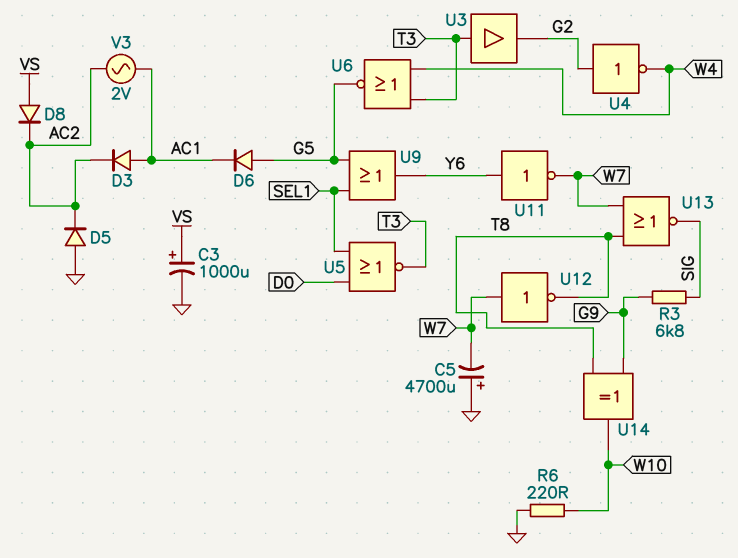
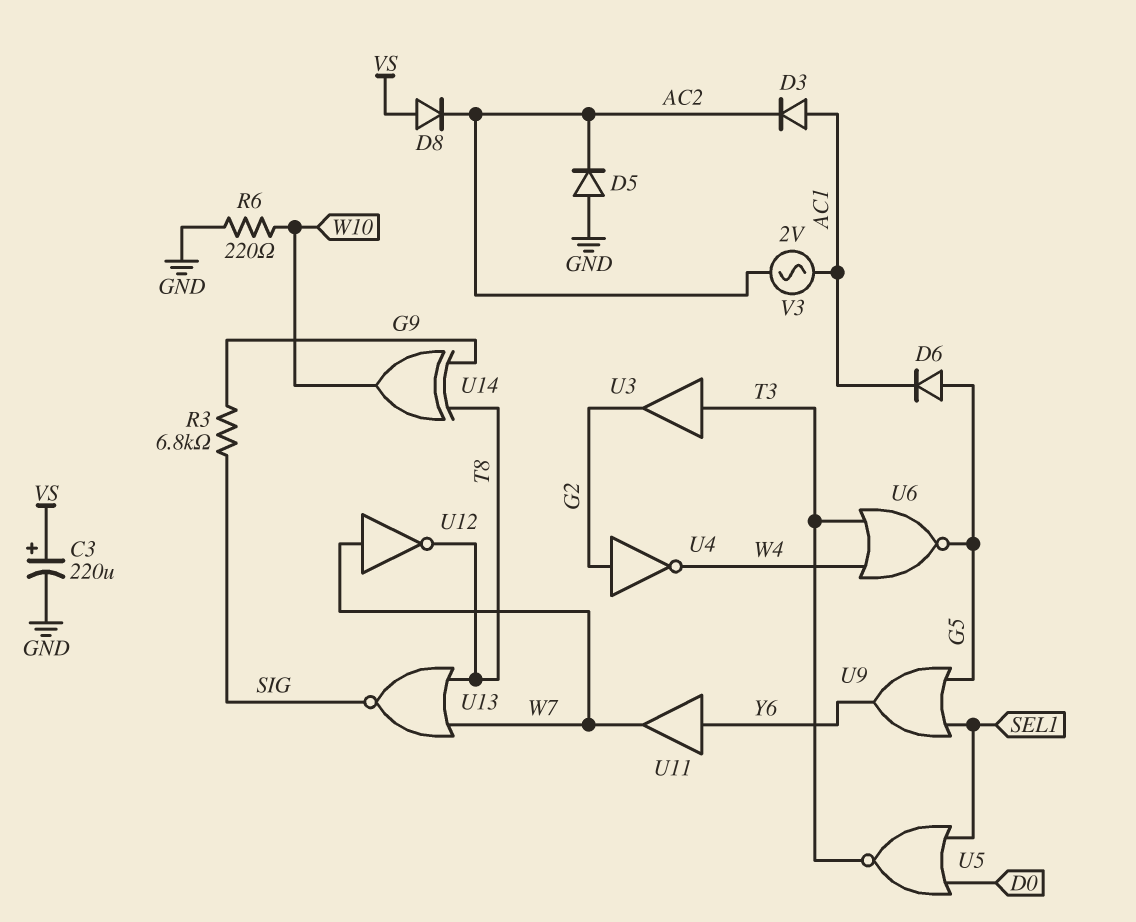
C3: 1000uF (plus VS, minus GND) -> 220uF (plus VS, minus GND)
C5: 4700uF (plus GND, minus W7) -> none
U11: NOT (in Y6, out W7) -> buffer (in Y6, out W7)

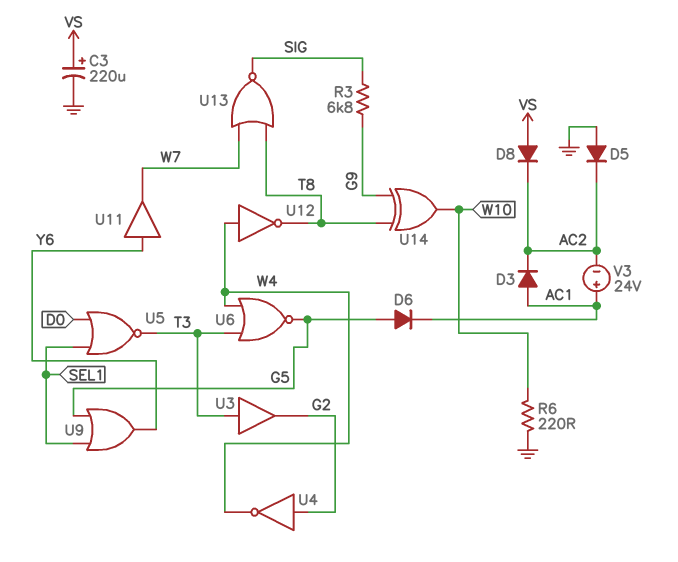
U12: NOT (in W7, out T8) -> NOT (in W4, out T8)
V3: AC 2V (AC1, AC2) -> 24V (plus AC1, minus AC2)

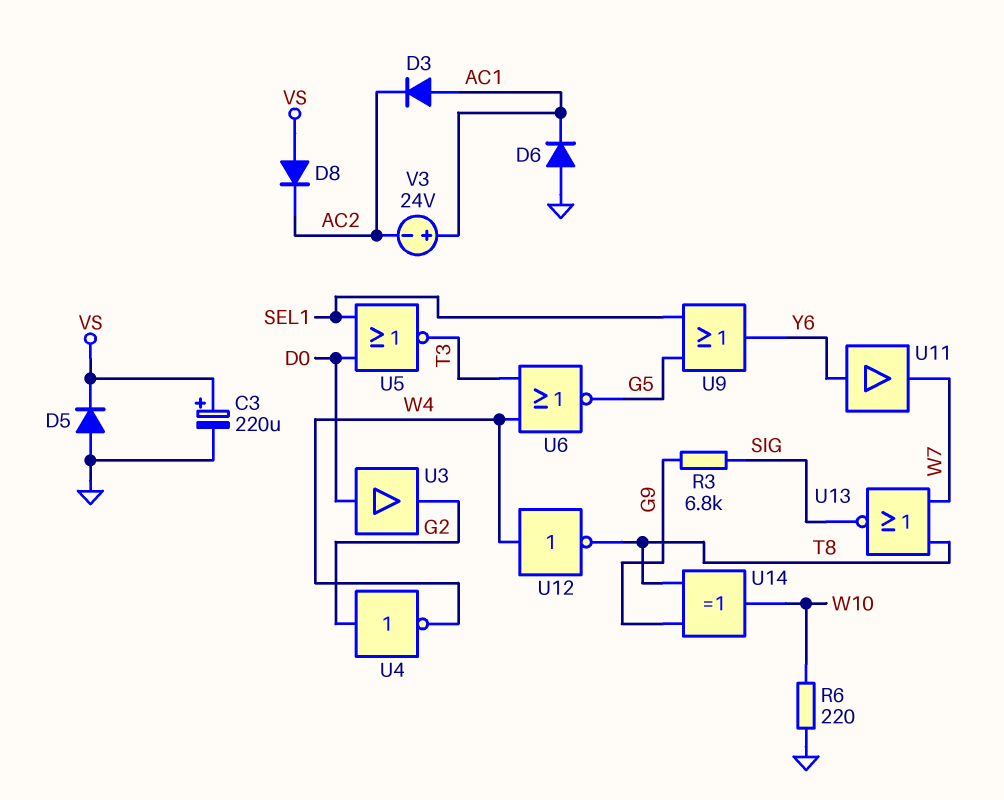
D5: diode (A GND, K AC2) -> diode (A GND, K VS)
D6: diode (A G5, K AC1) -> diode (A GND, K AC1)
U3: buffer (in T3, out G2) -> buffer (in D0, out G2)

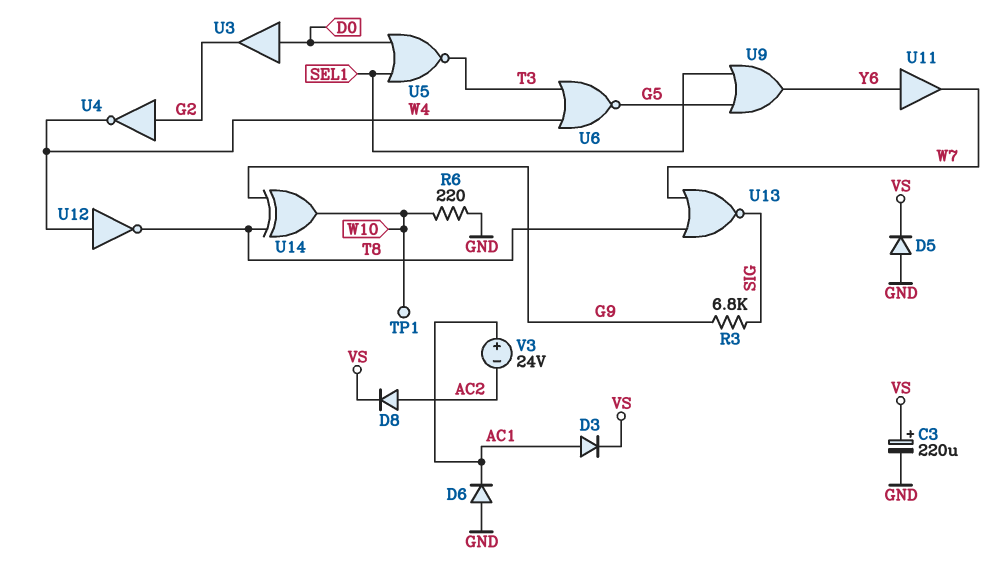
D3: diode (A AC1, K AC2) -> diode (A AC1, K VS)
D8: diode (A VS, K AC2) -> diode (A AC2, K VS)
TP1: none -> test point (W10)

